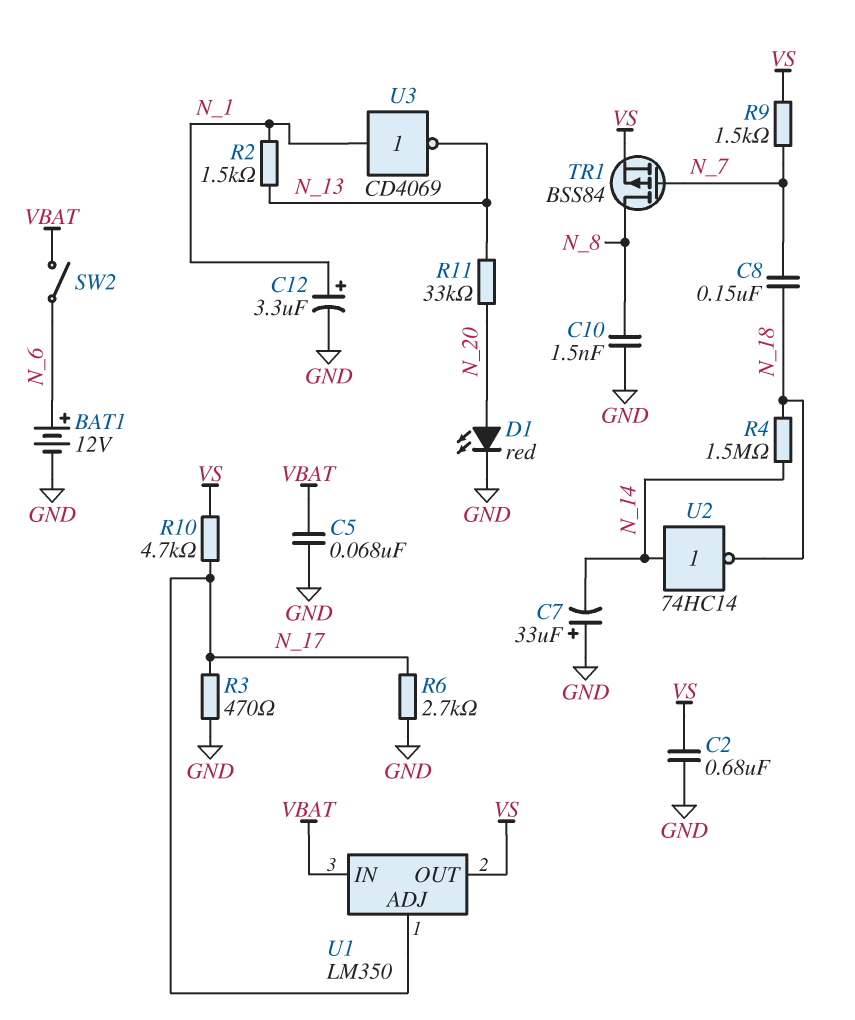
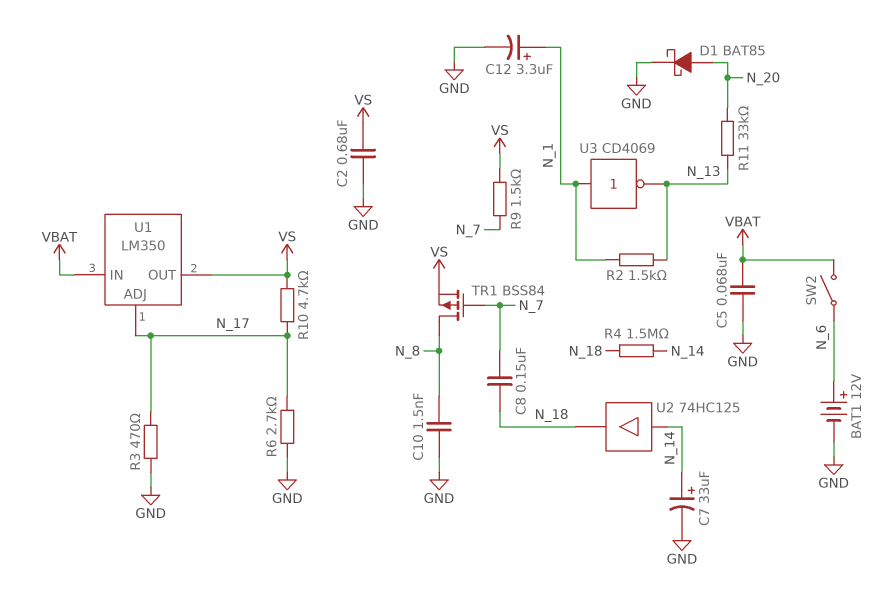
C7: 33uF (plus GND, minus N_14) -> 33uF (plus N_14, minus GND)
D1: LED red (A N_20, K GND) -> schottky BAT85 (A N_20, K GND)
U2: NOT 74HC14 (in N_14, out N_18) -> buffer 74HC125 (in N_14, out N_18)

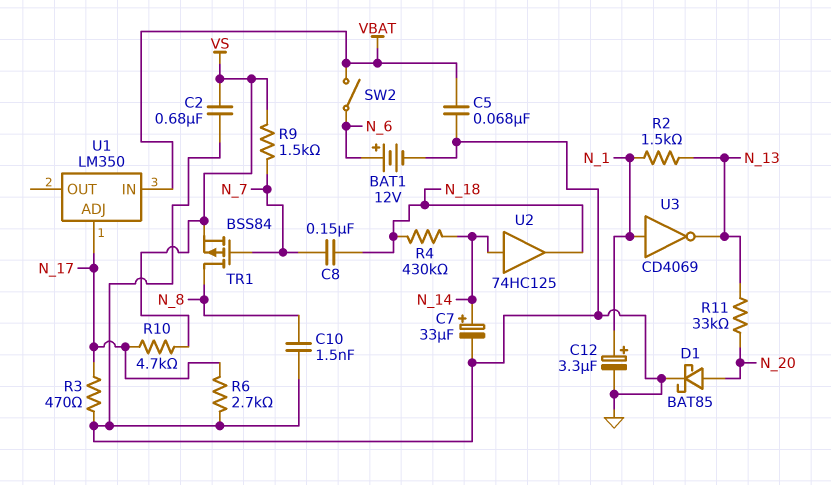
R4: 1.5M (N_14, N_18) -> 430k (N_14, N_18)
U1 pin OUT: VS -> none

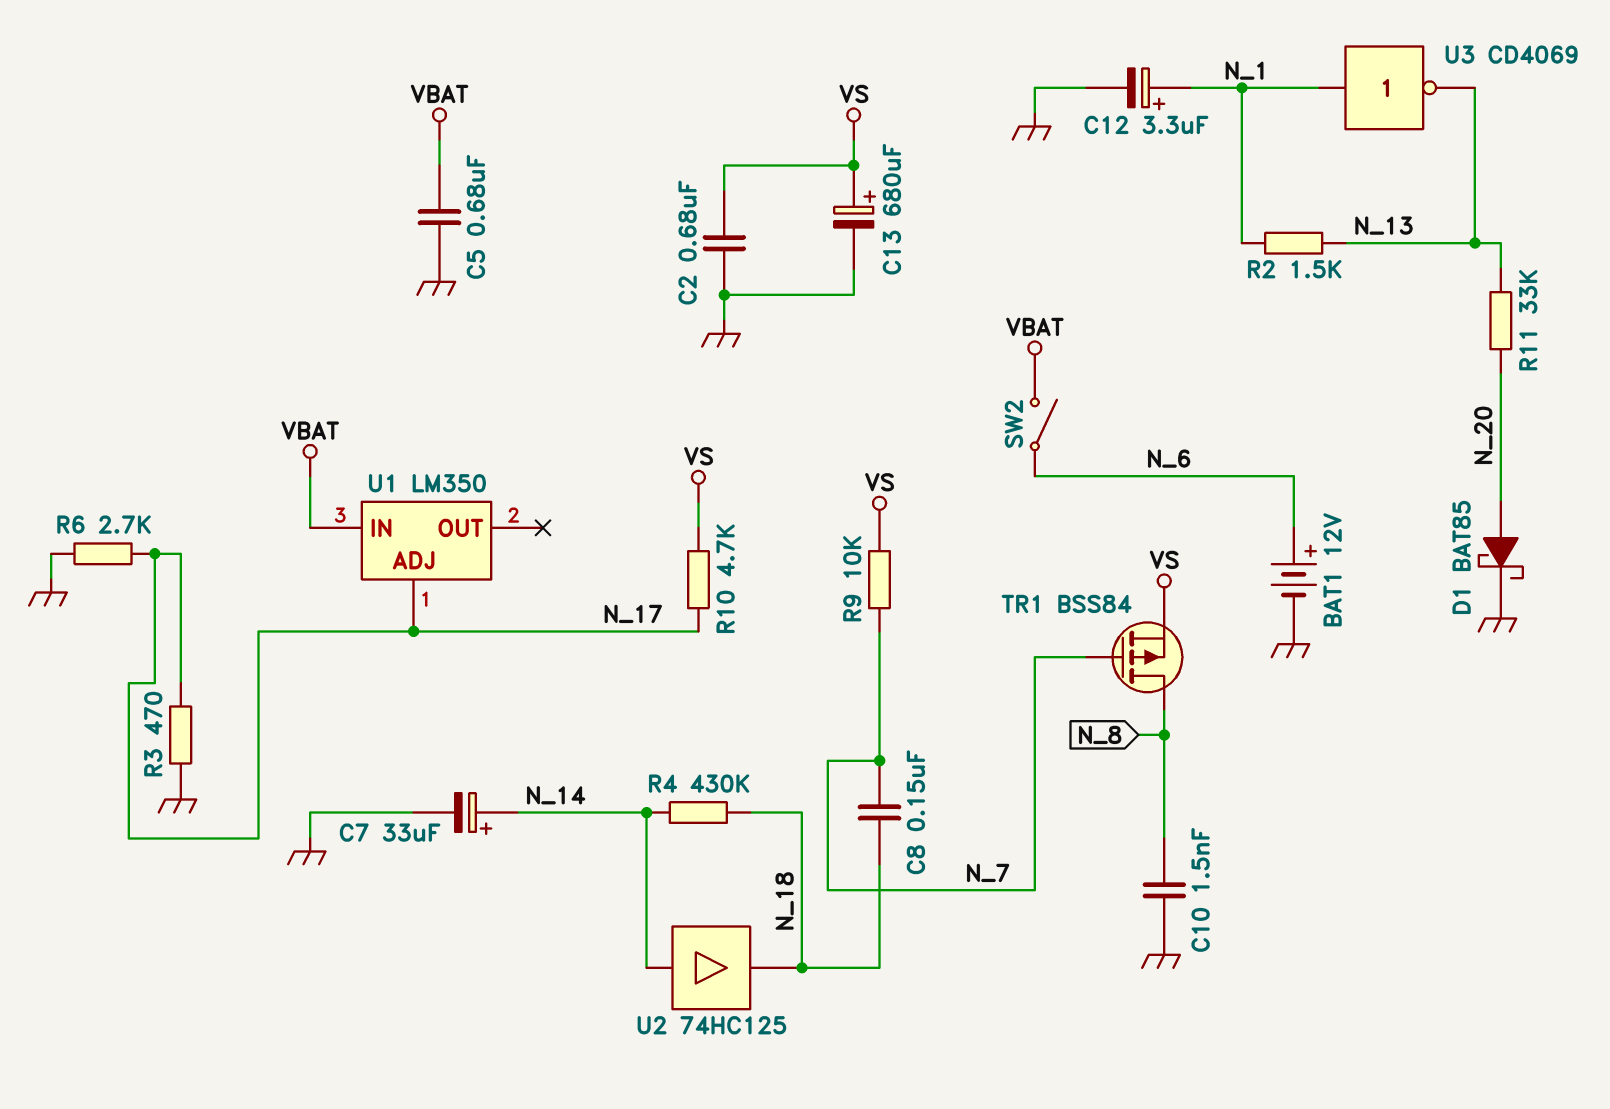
C5: 68nF (GND, VBAT) -> 680nF (GND, VBAT)
C13: none -> 680uF (plus VS, minus GND)
R9: 1.5k (N_7, VS) -> 10k (N_7, VS)

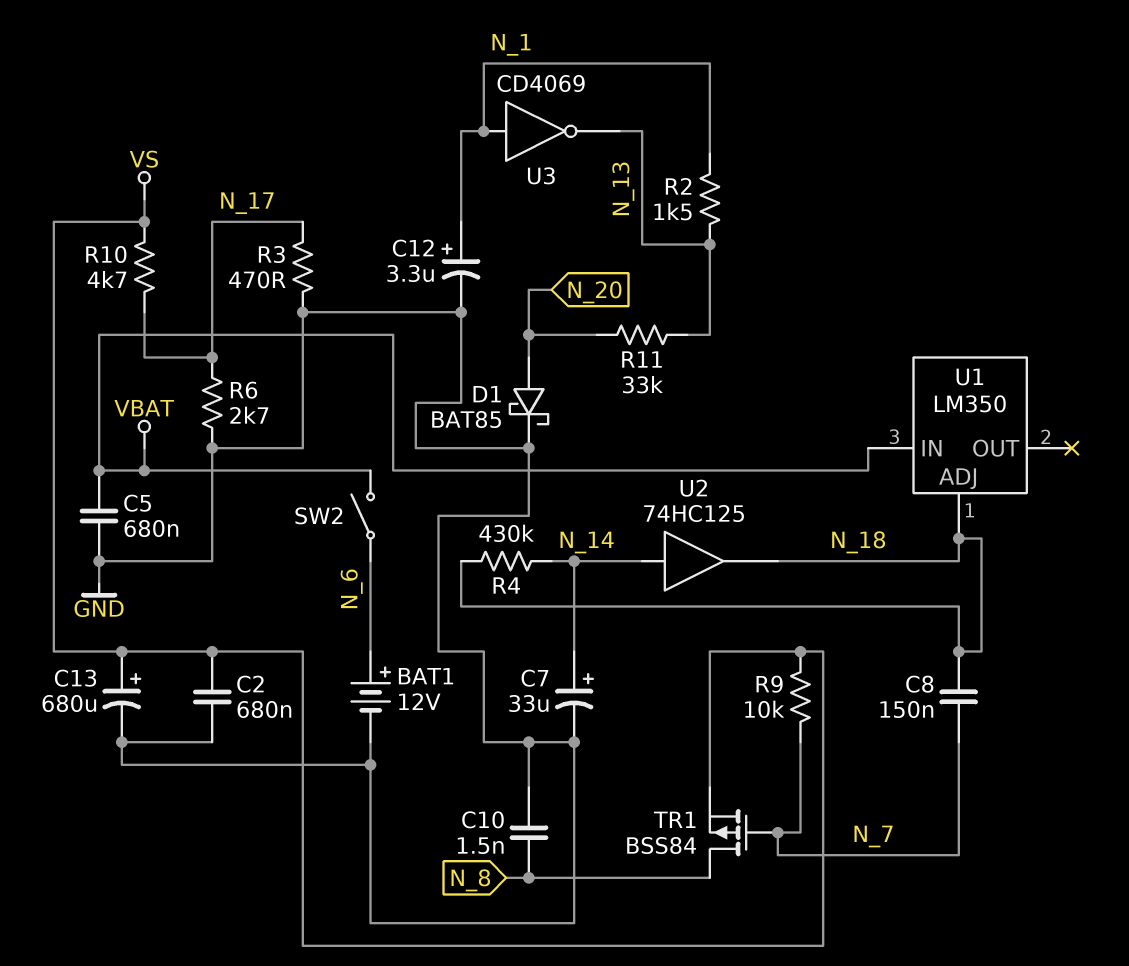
U1 pin ADJ: N_17 -> N_18

